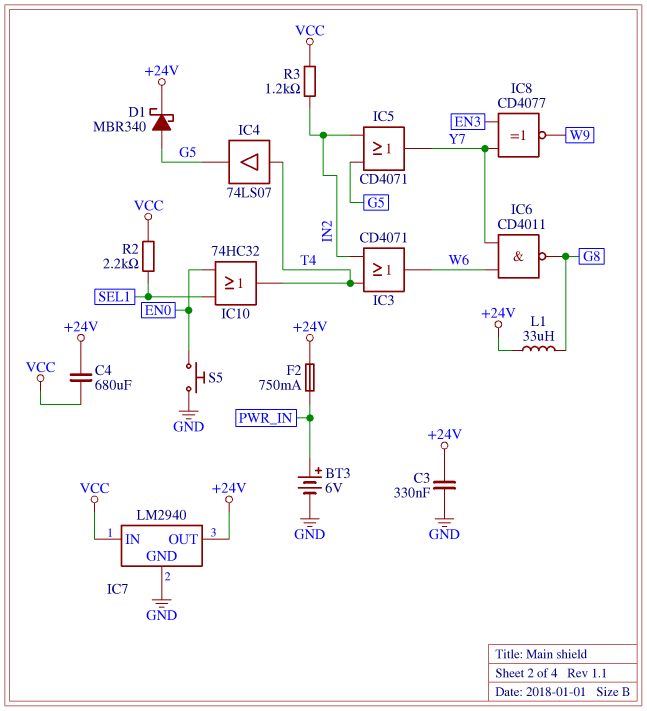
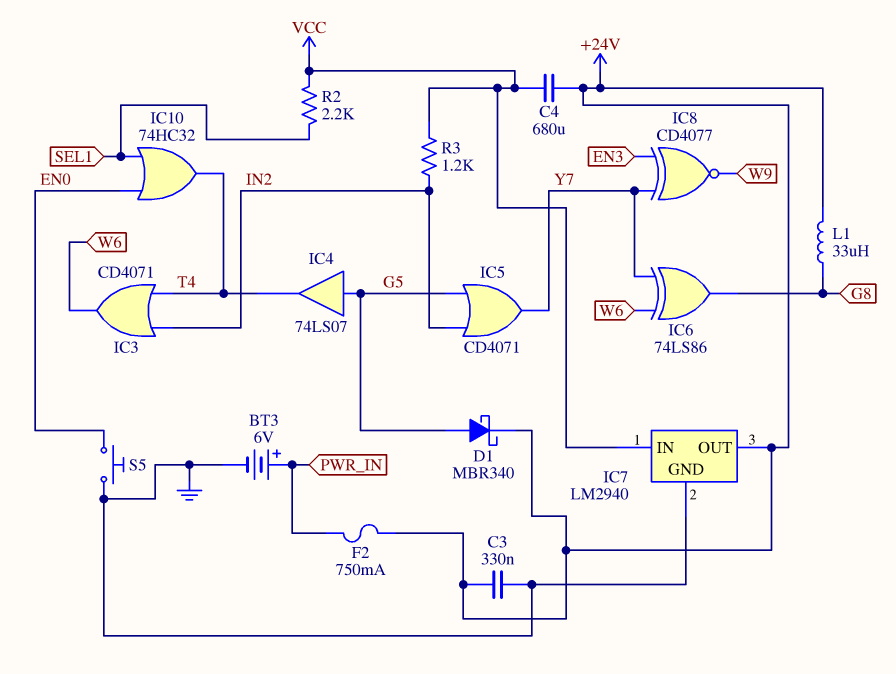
IC4: buffer 74LS07 (in T4, out G5) -> buffer 74LS07 (in G5, out T4)
IC6: NAND CD4011 (in W6, in Y7, out G8) -> XOR 74LS86 (in W6, in Y7, out G8)

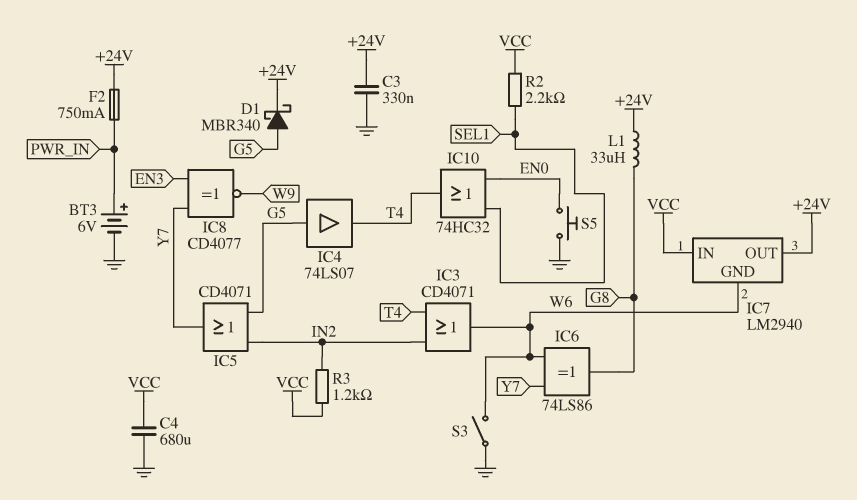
C4: 680uF (+24V, VCC) -> 680uF (GND, VCC)
IC7 pin GND: GND -> W6
S3: none -> switch (GND, W6)

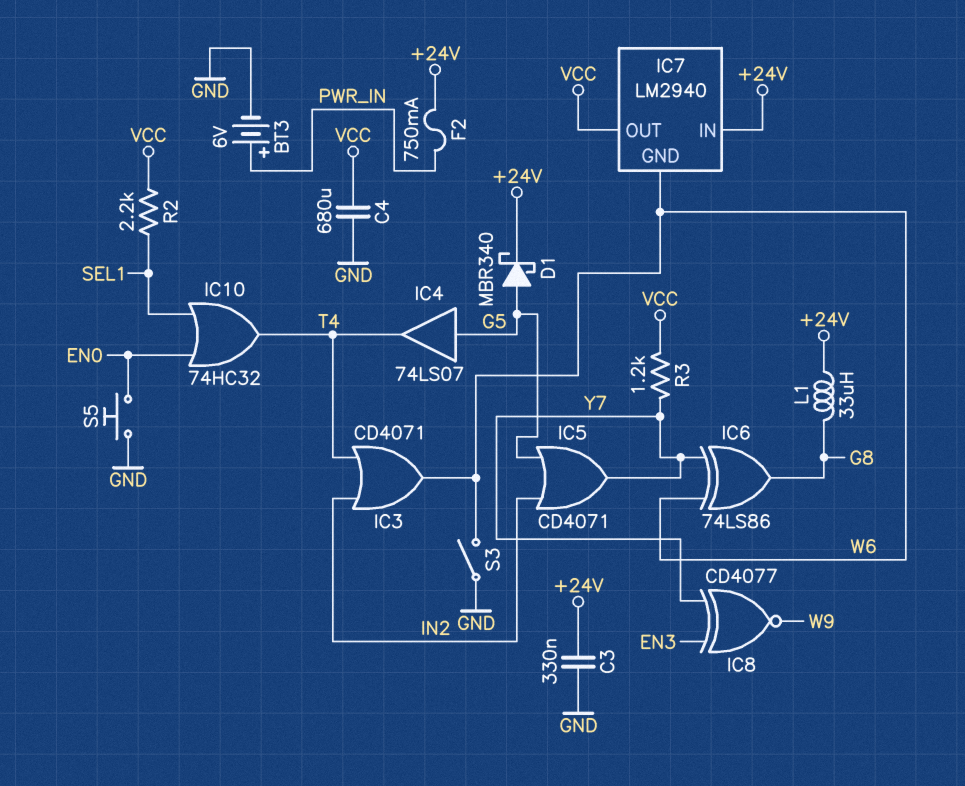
IC7 pin IN: VCC -> +24V
IC7 pin OUT: +24V -> VCC
R3: 1.2k (IN2, VCC) -> 1.2k (VCC, Y7)

